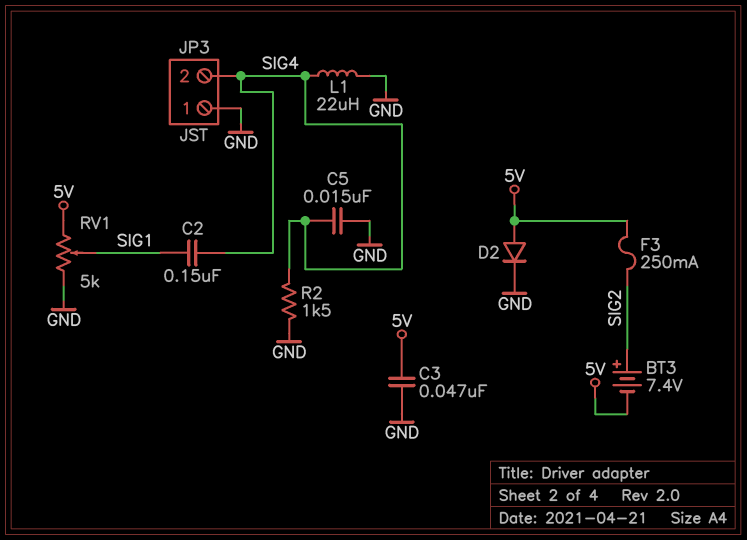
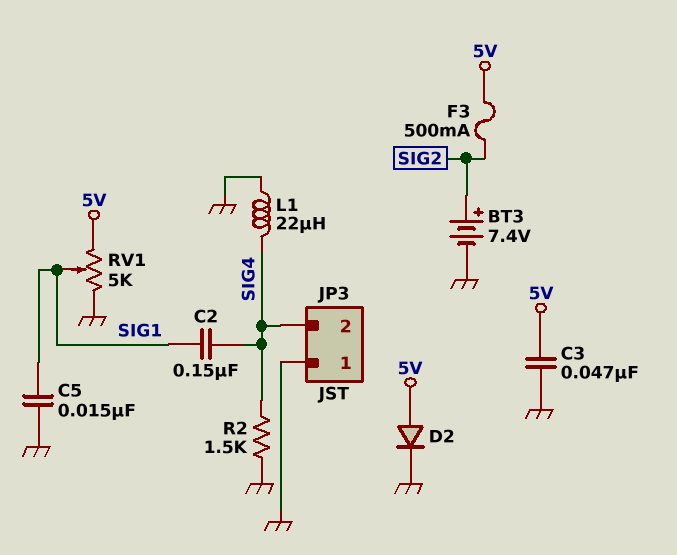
BT3: 7.4V (plus SIG2, minus 5V) -> 7.4V (plus SIG2, minus GND)
C5: 15nF (GND, SIG4) -> 15nF (GND, SIG1)
F3: 250mA (5V, SIG2) -> 500mA (5V, SIG2)

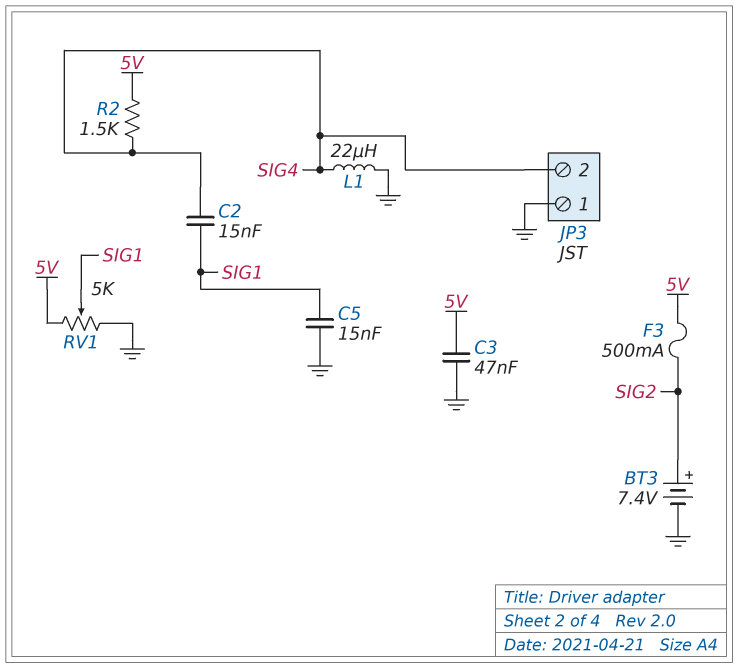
C2: 150nF (SIG1, SIG4) -> 15nF (SIG1, SIG4)
D2: diode (A 5V, K GND) -> none
R2: 1.5k (GND, SIG4) -> 1.5k (5V, SIG4)

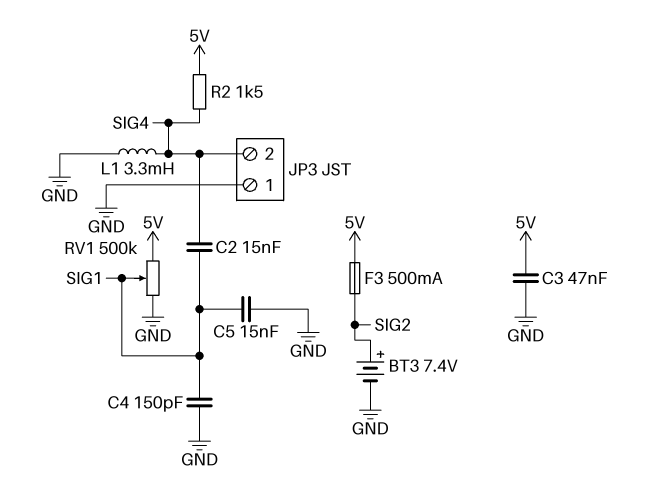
C4: none -> 150pF (GND, SIG1)
L1: 22uH (GND, SIG4) -> 3.3mH (GND, SIG4)
RV1: 5k (5V, GND, wiper SIG1) -> 500k (5V, GND, wiper SIG1)

